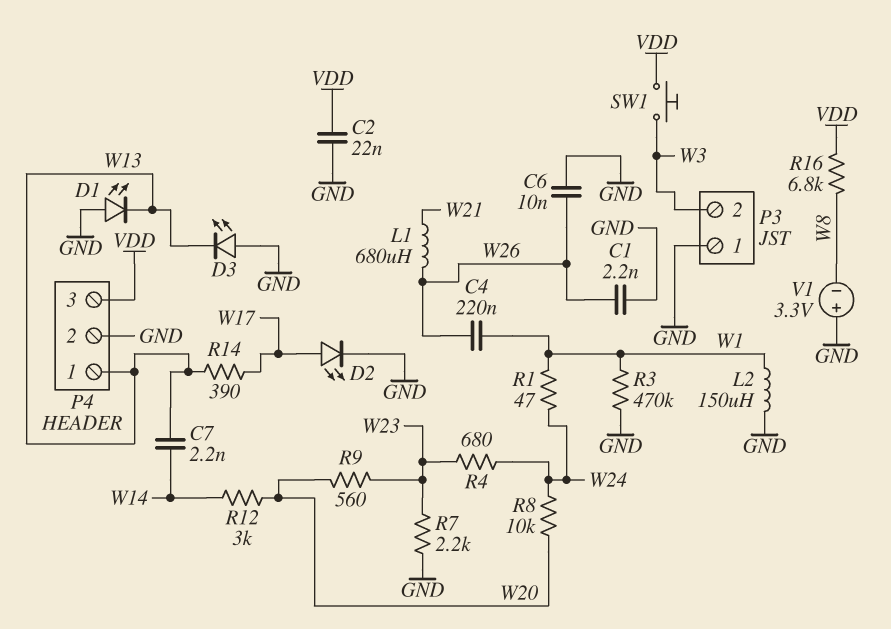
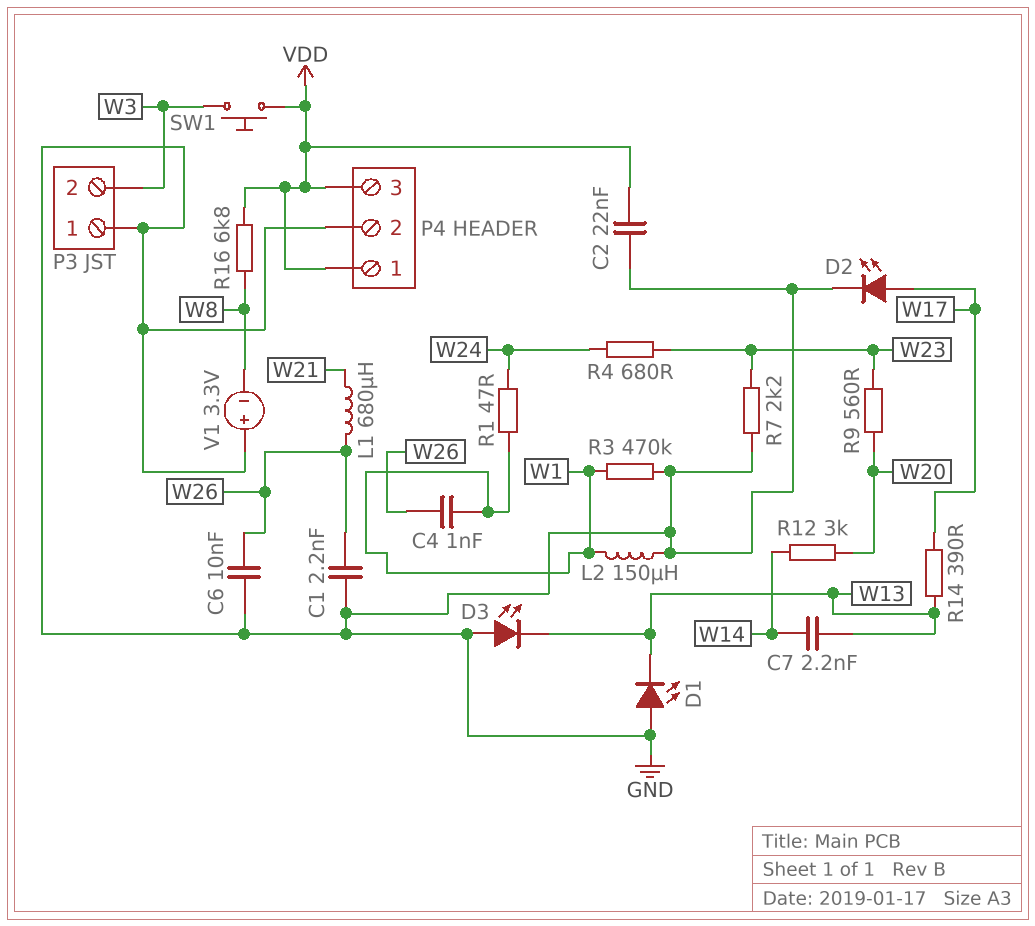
C4: 220nF (W1, W26) -> 1nF (W1, W26)
P4 pin 1: W13 -> VDD
R8: 10k (W20, W24) -> none

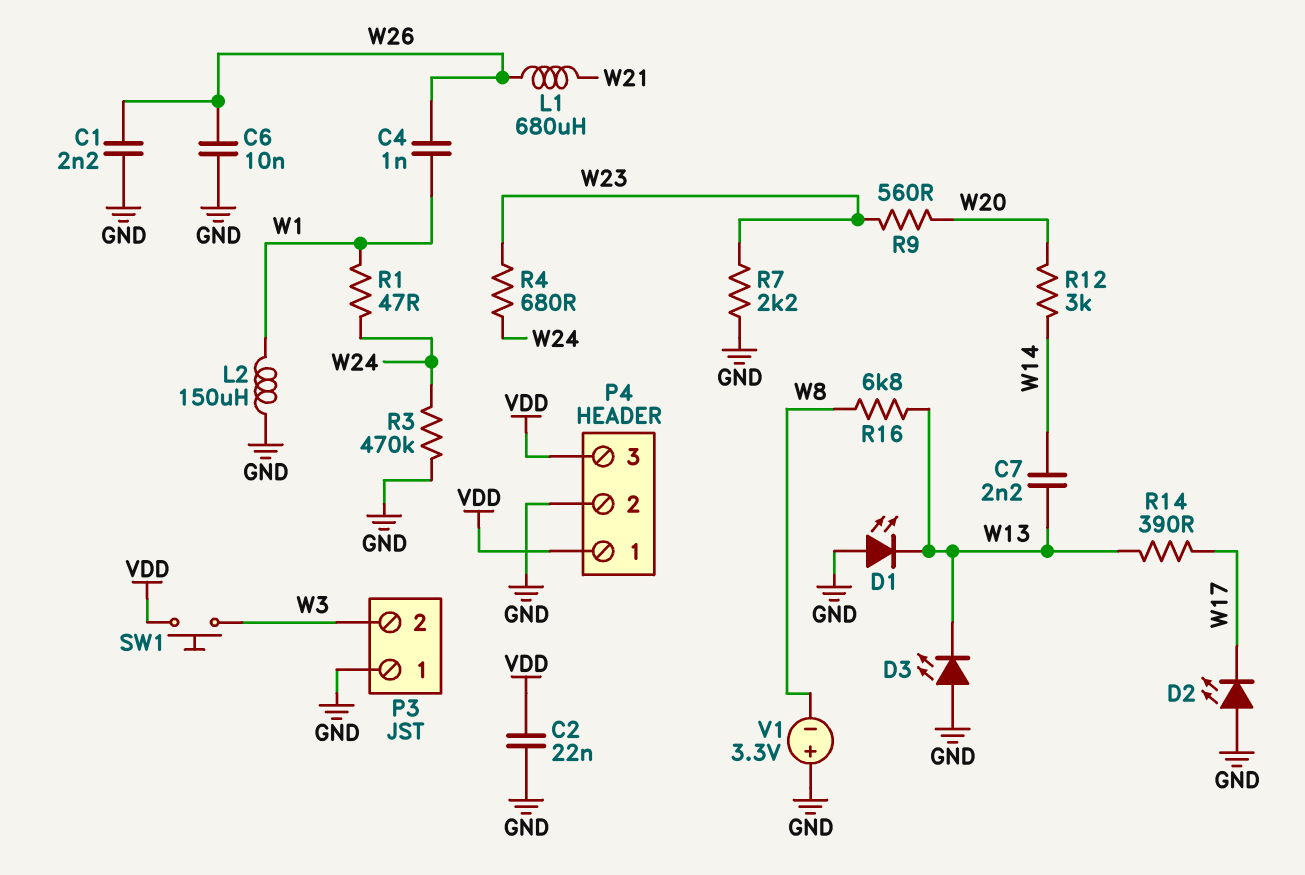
D2: LED (A W17, K GND) -> LED (A GND, K W17)
R3: 470k (GND, W1) -> 470k (GND, W24)
R16: 6.8k (VDD, W8) -> 6.8k (W8, W13)

